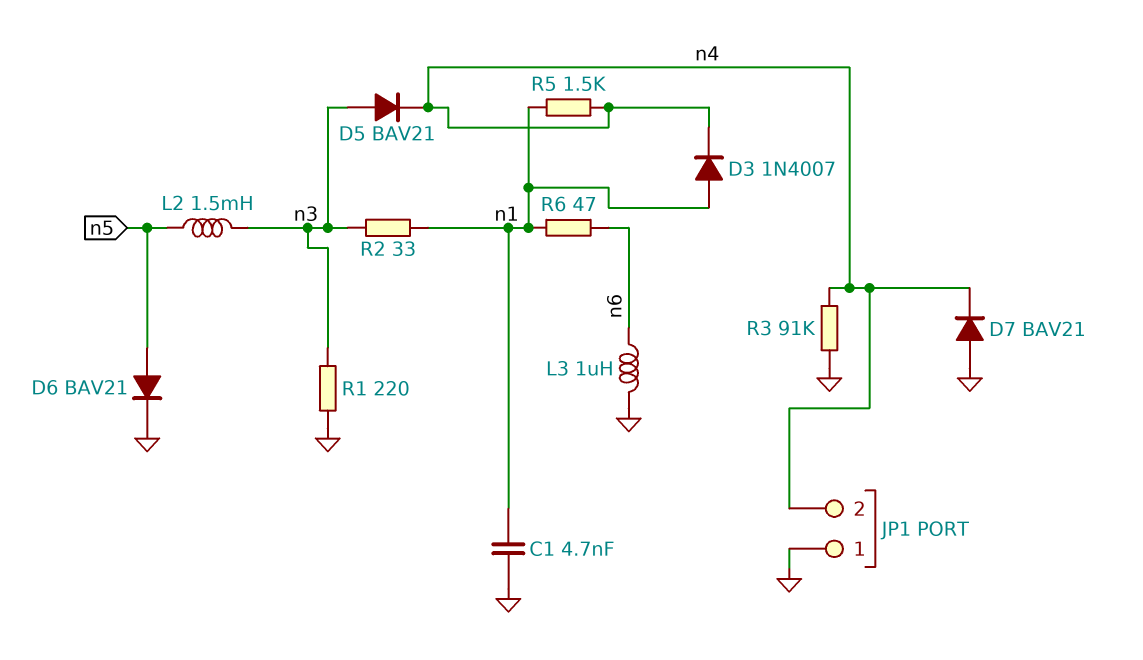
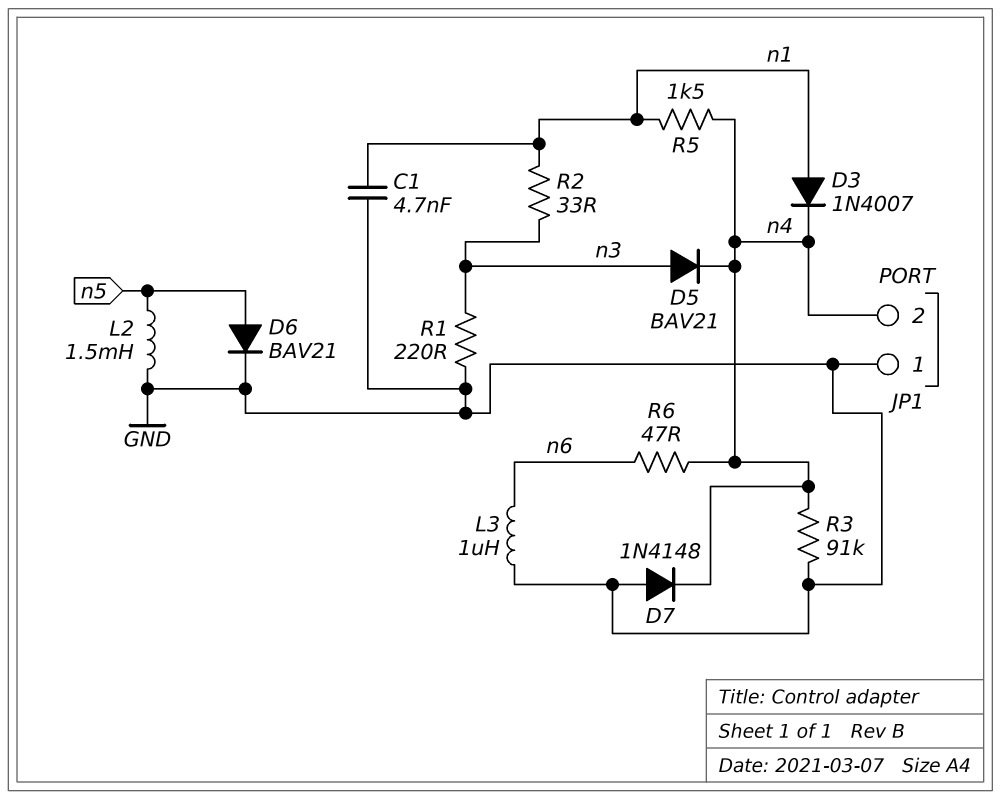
D7: diode BAV21 (A GND, K n4) -> diode 1N4148 (A GND, K n4)
L2: 1.5mH (n3, n5) -> 1.5mH (GND, n5)
R6: 47 (n1, n6) -> 47 (n4, n6)

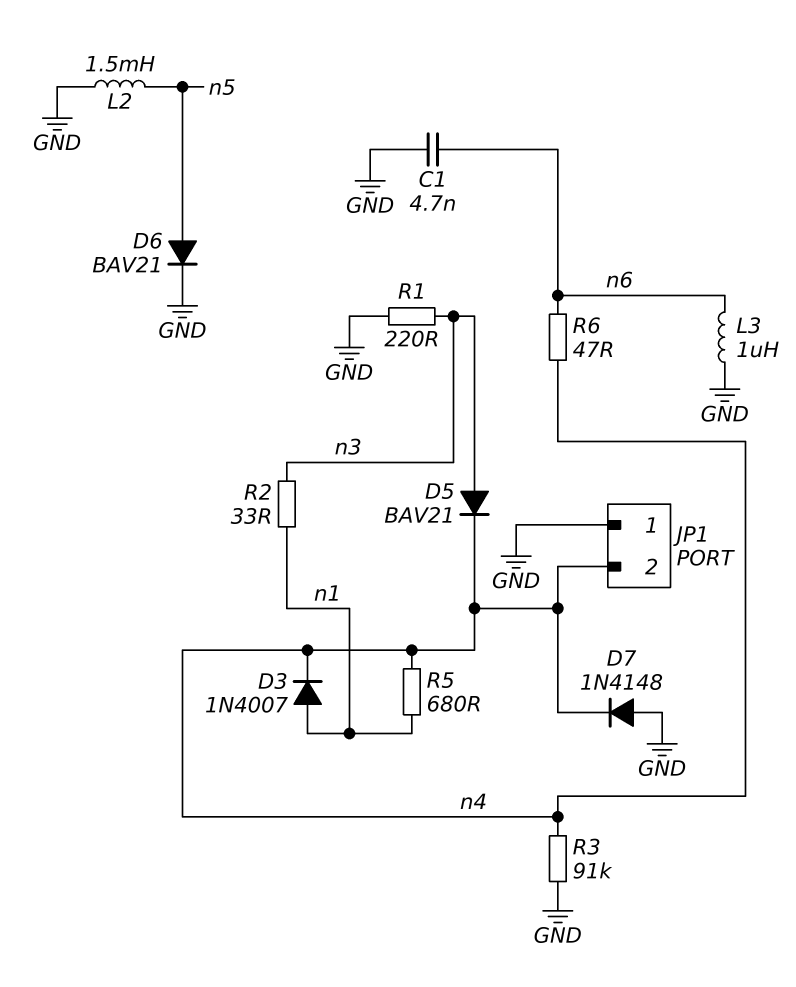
C1: 4.7nF (GND, n1) -> 4.7nF (GND, n6)
R5: 1.5k (n1, n4) -> 680 (n1, n4)

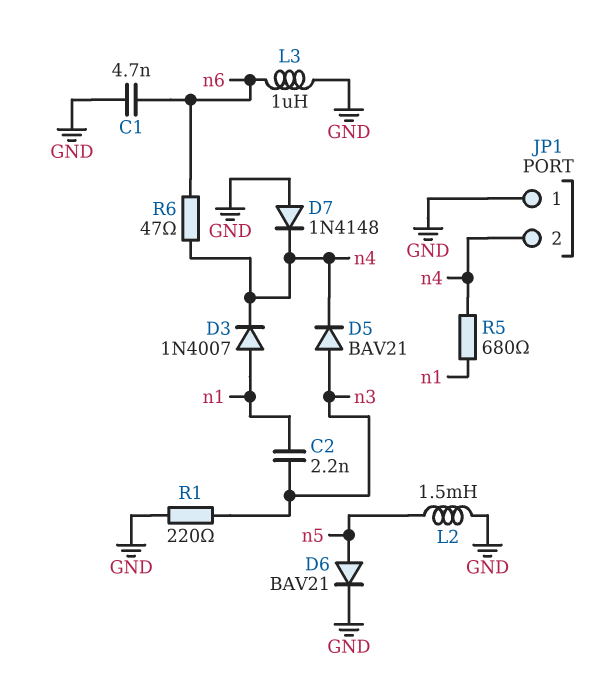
C2: none -> 2.2nF (n1, n3)
R2: 33 (n1, n3) -> none
R3: 91k (GND, n4) -> none

